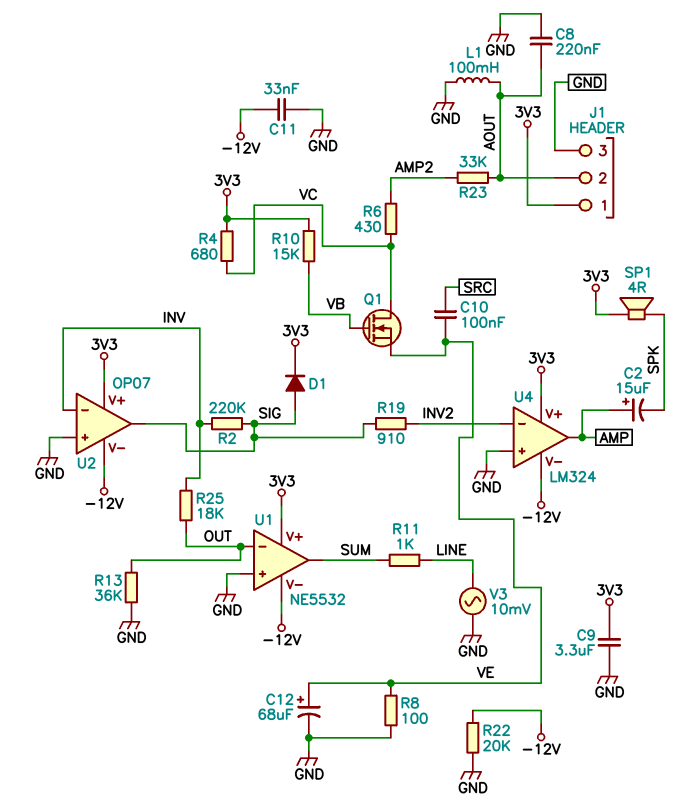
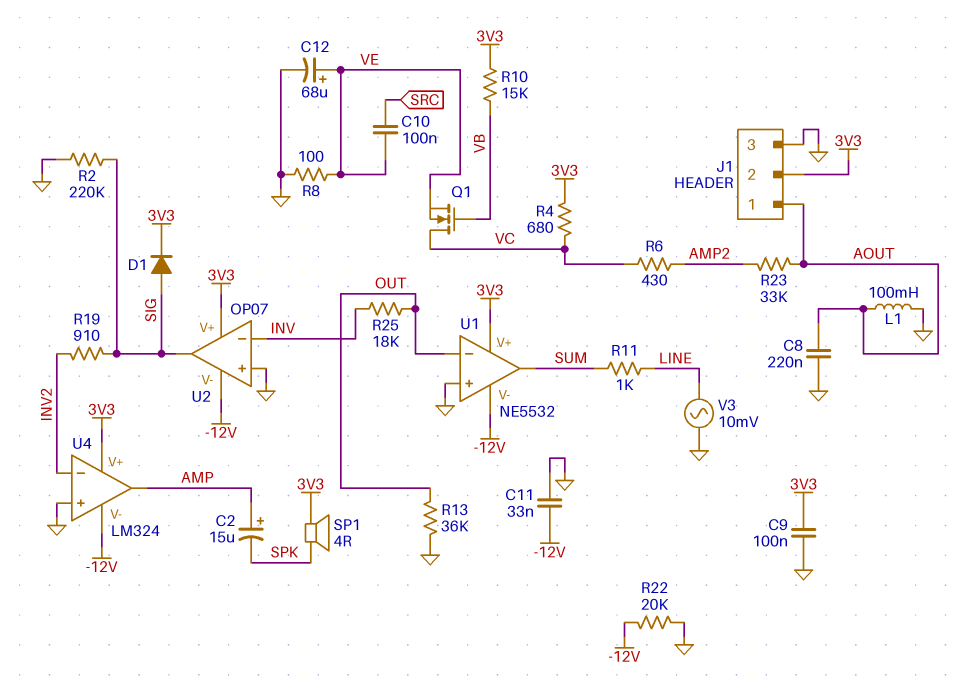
C9: 3.3uF (3V3, GND) -> 100nF (3V3, GND)
J1 pin 1: 3V3 -> AOUT
J1 pin 2: AOUT -> 3V3
R2: 220k (INV, SIG) -> 220k (GND, SIG)

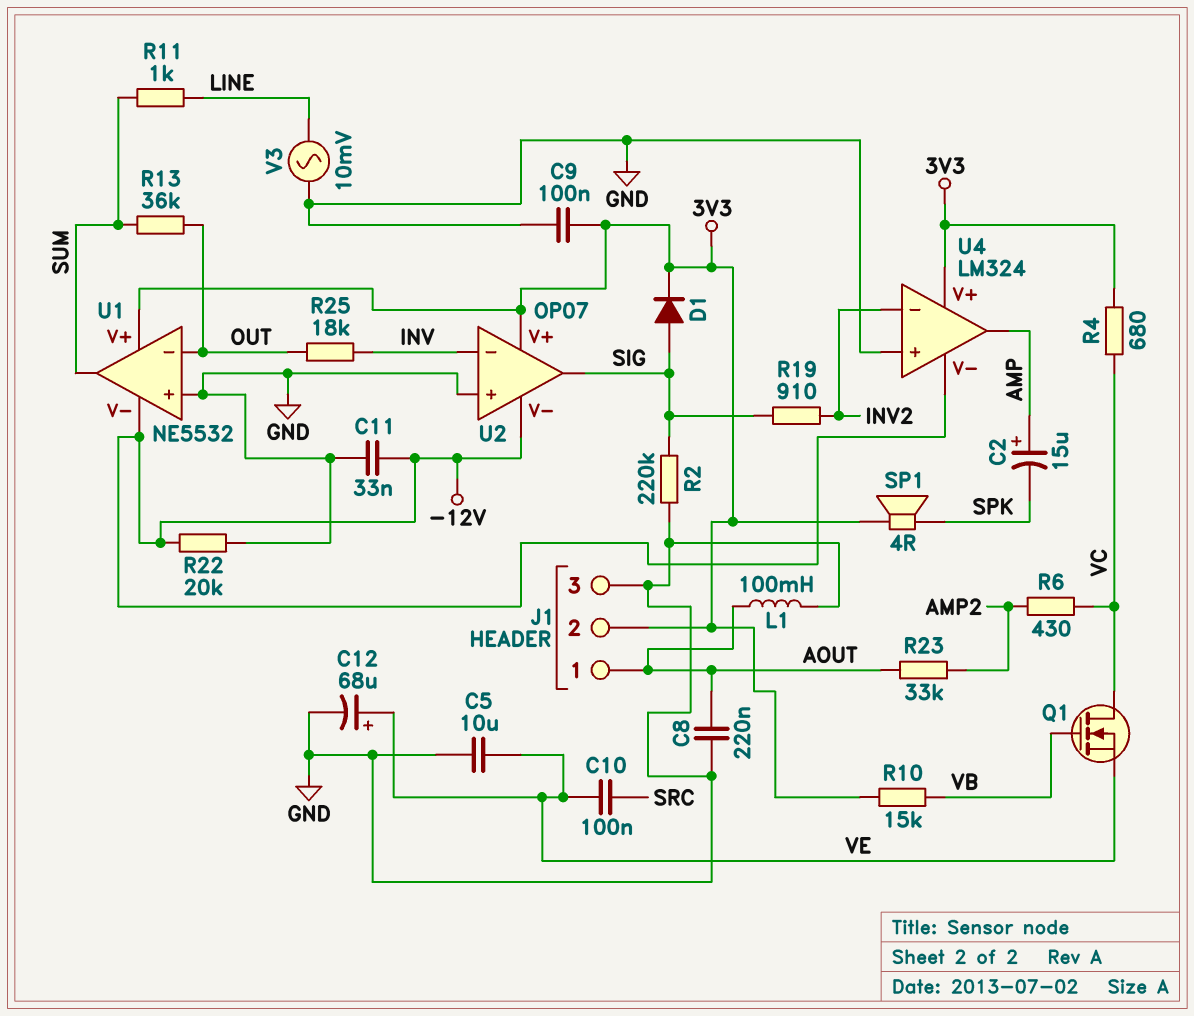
C5: none -> 10uF (GND, VE)
R8: 100 (GND, VE) -> none
R13: 36k (GND, OUT) -> 36k (OUT, SUM)

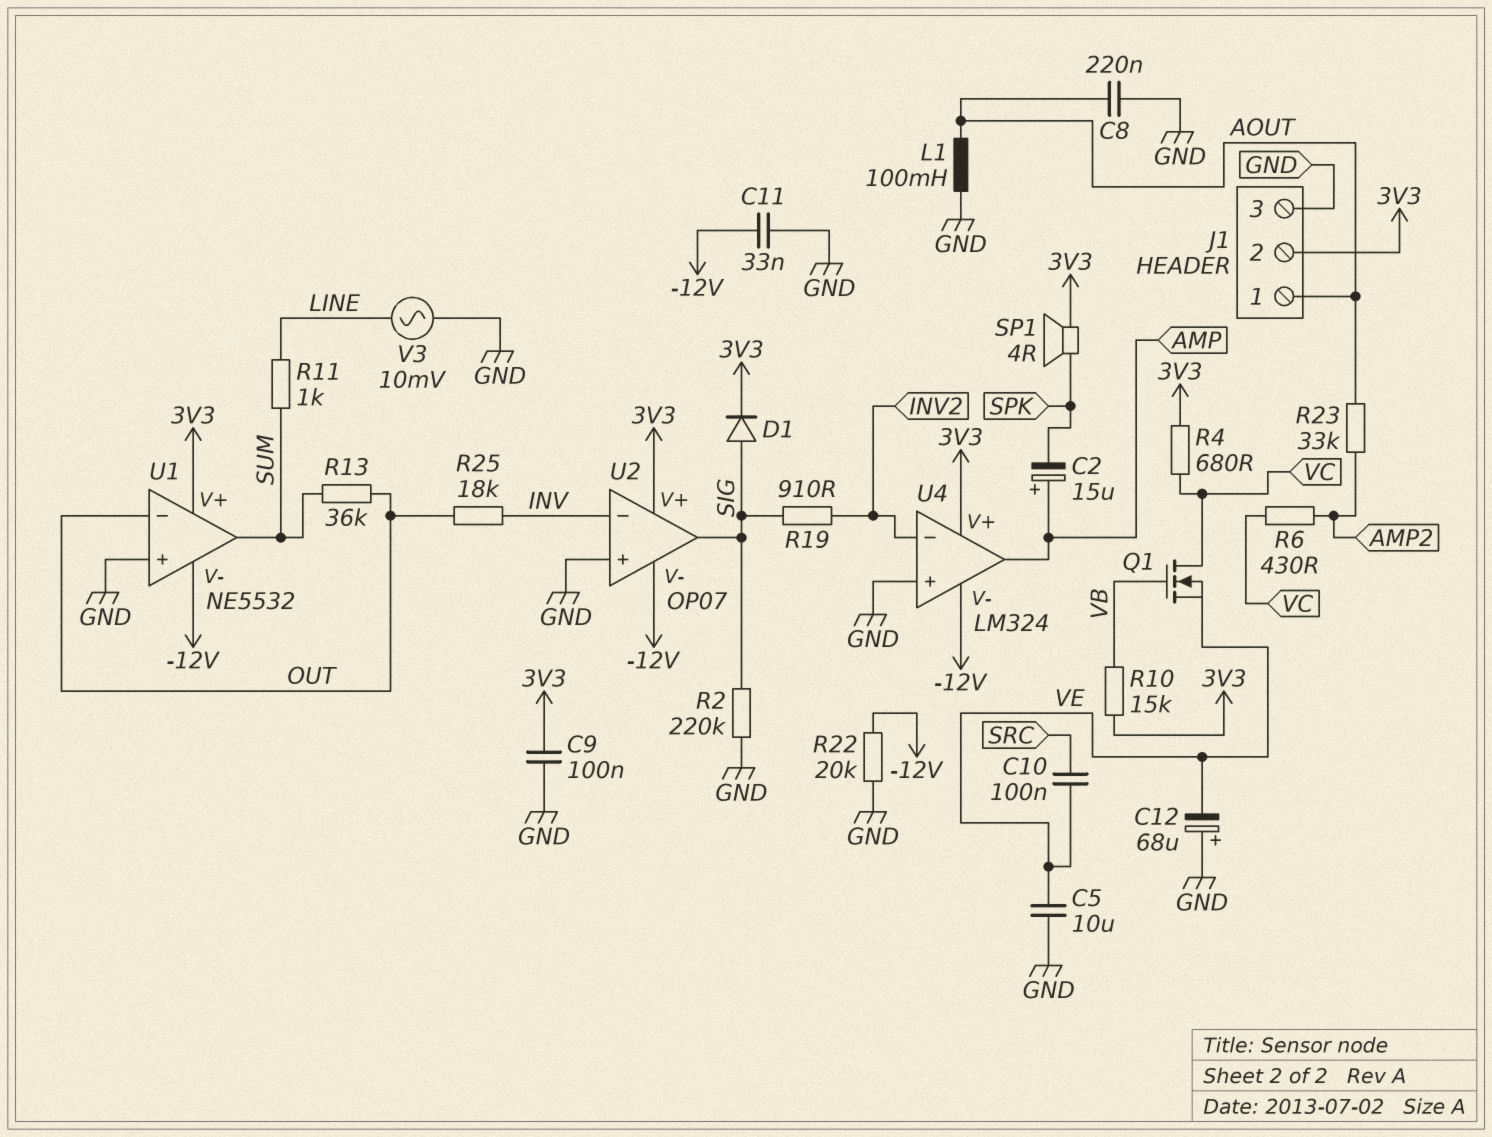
C12: 68uF (plus VE, minus GND) -> 68uF (plus GND, minus VE)

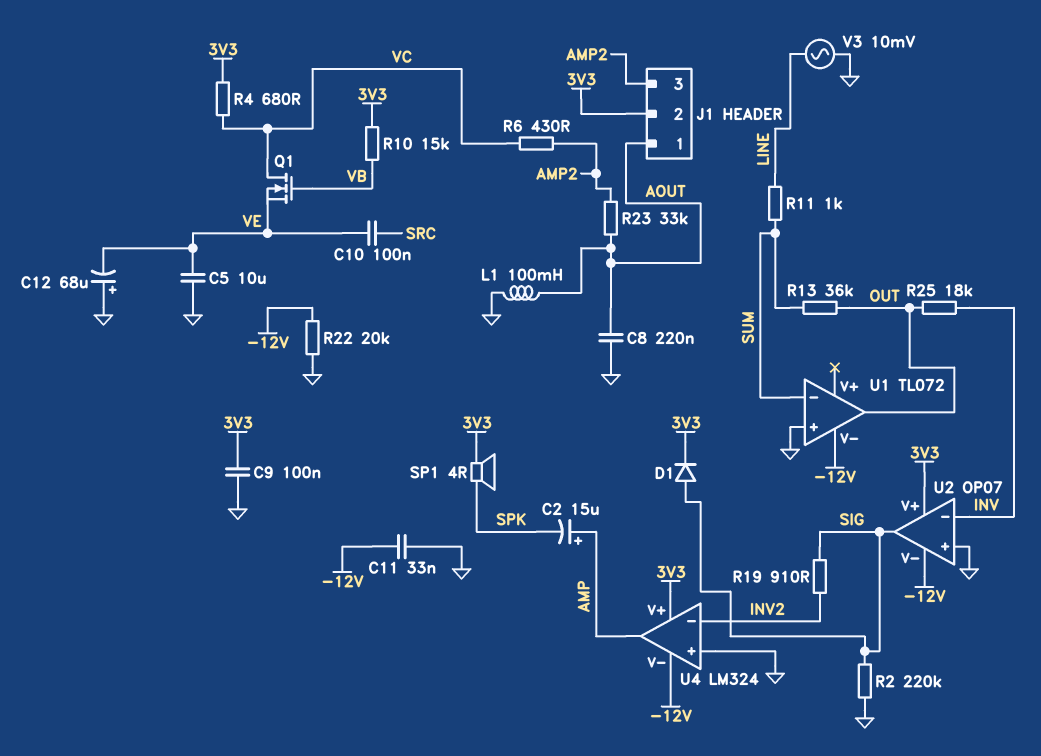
J1 pin 3: GND -> AMP2
U1: NE5532 -> TL072
U1 pin V+: 3V3 -> none
U1 pin in-: OUT -> SUM
U1 pin out: SUM -> OUT

